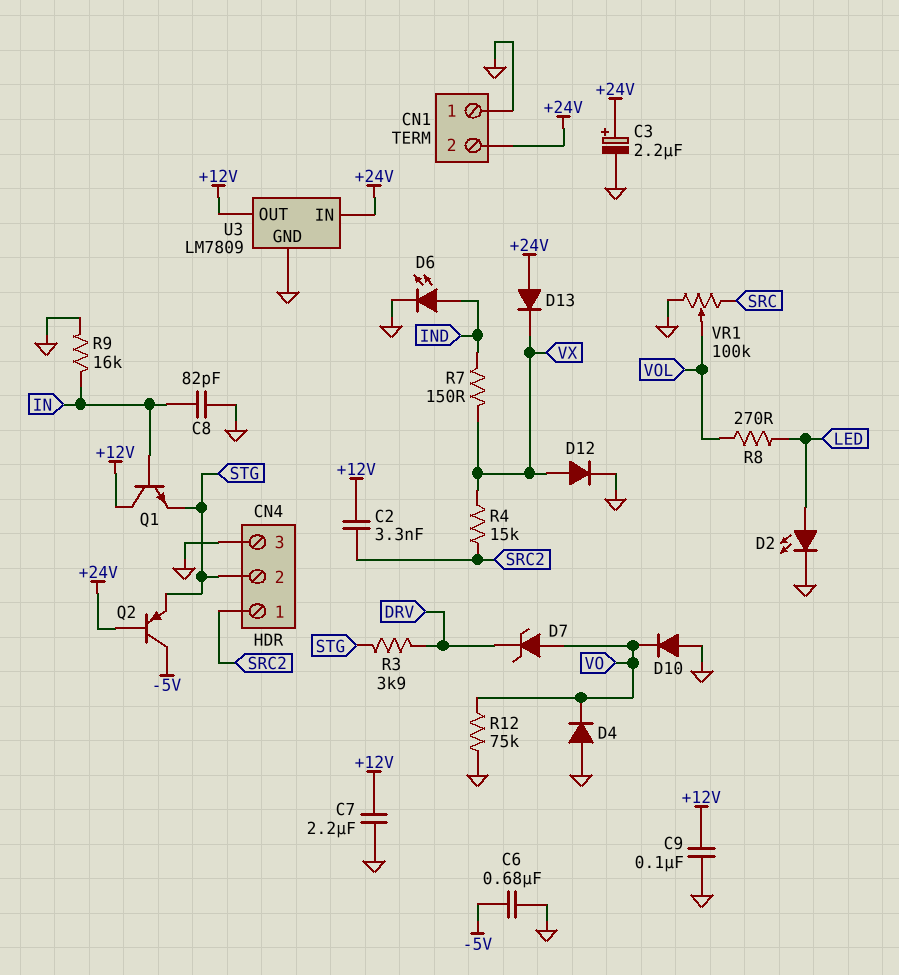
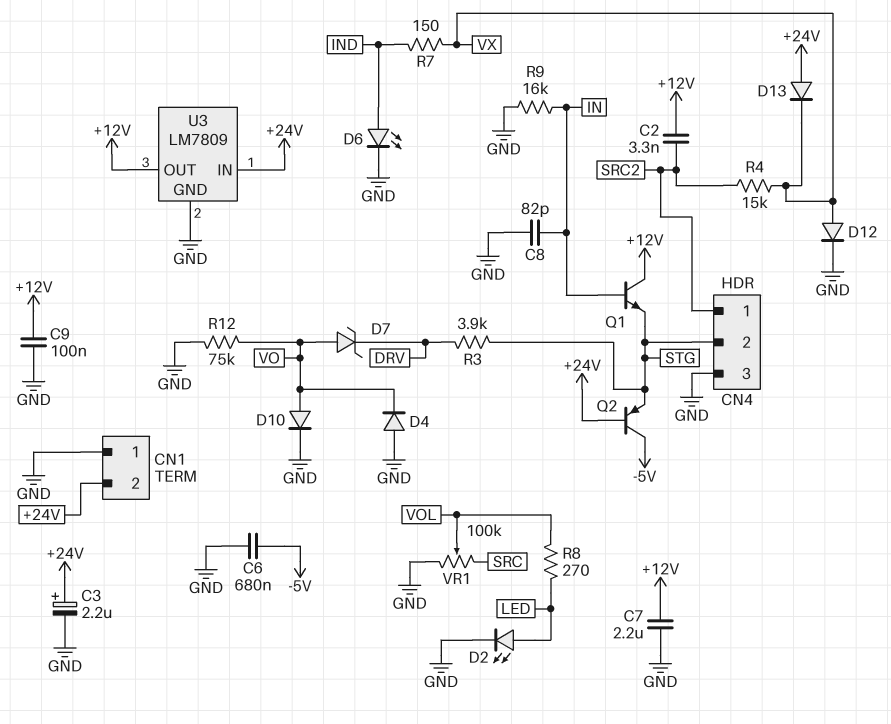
D10: diode (A GND, K VO) -> diode (A VO, K GND)

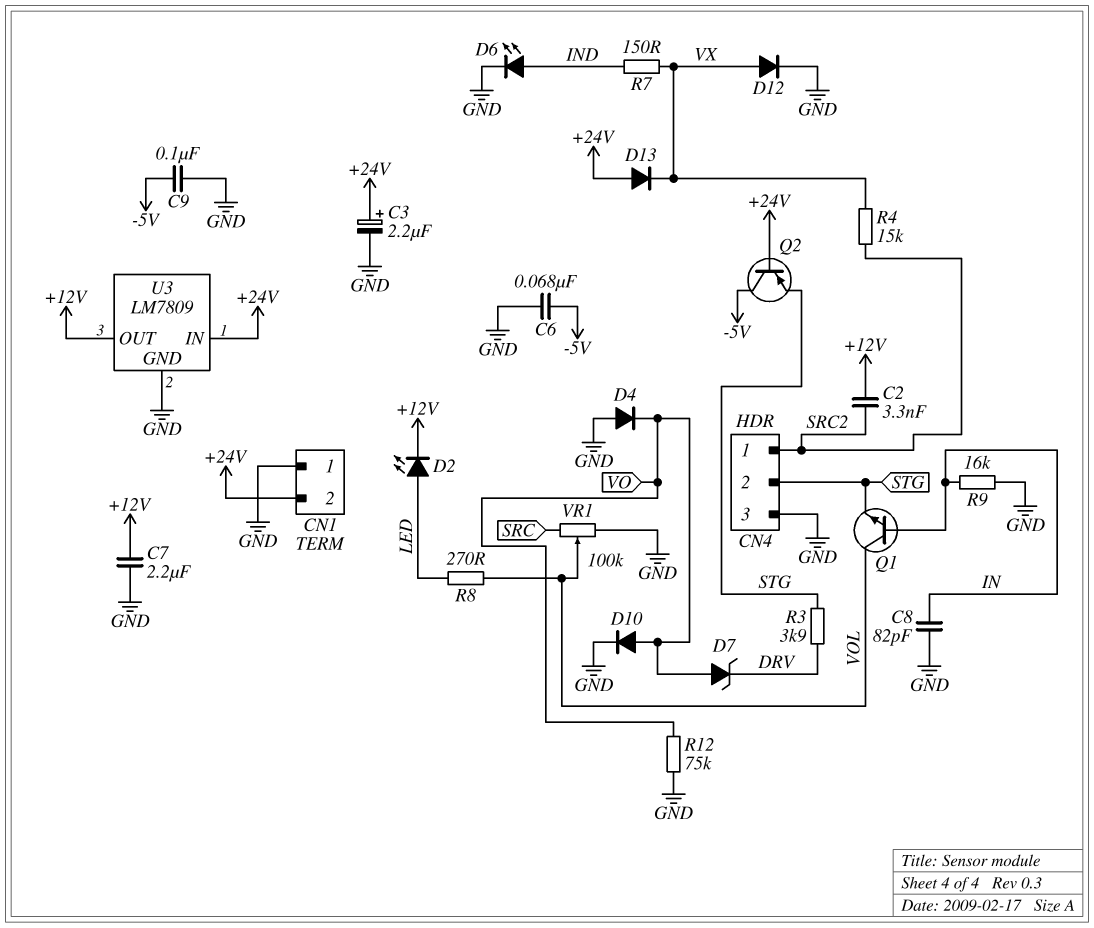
C6: 680nF (-5V, GND) -> 68nF (-5V, GND)
C9: 100nF (+12V, GND) -> 100nF (-5V, GND)
D2: LED (A LED, K GND) -> LED (A LED, K +12V)
Q1: NPN (B IN, C +12V, E STG) -> NPN (B IN, C VOL, E STG)

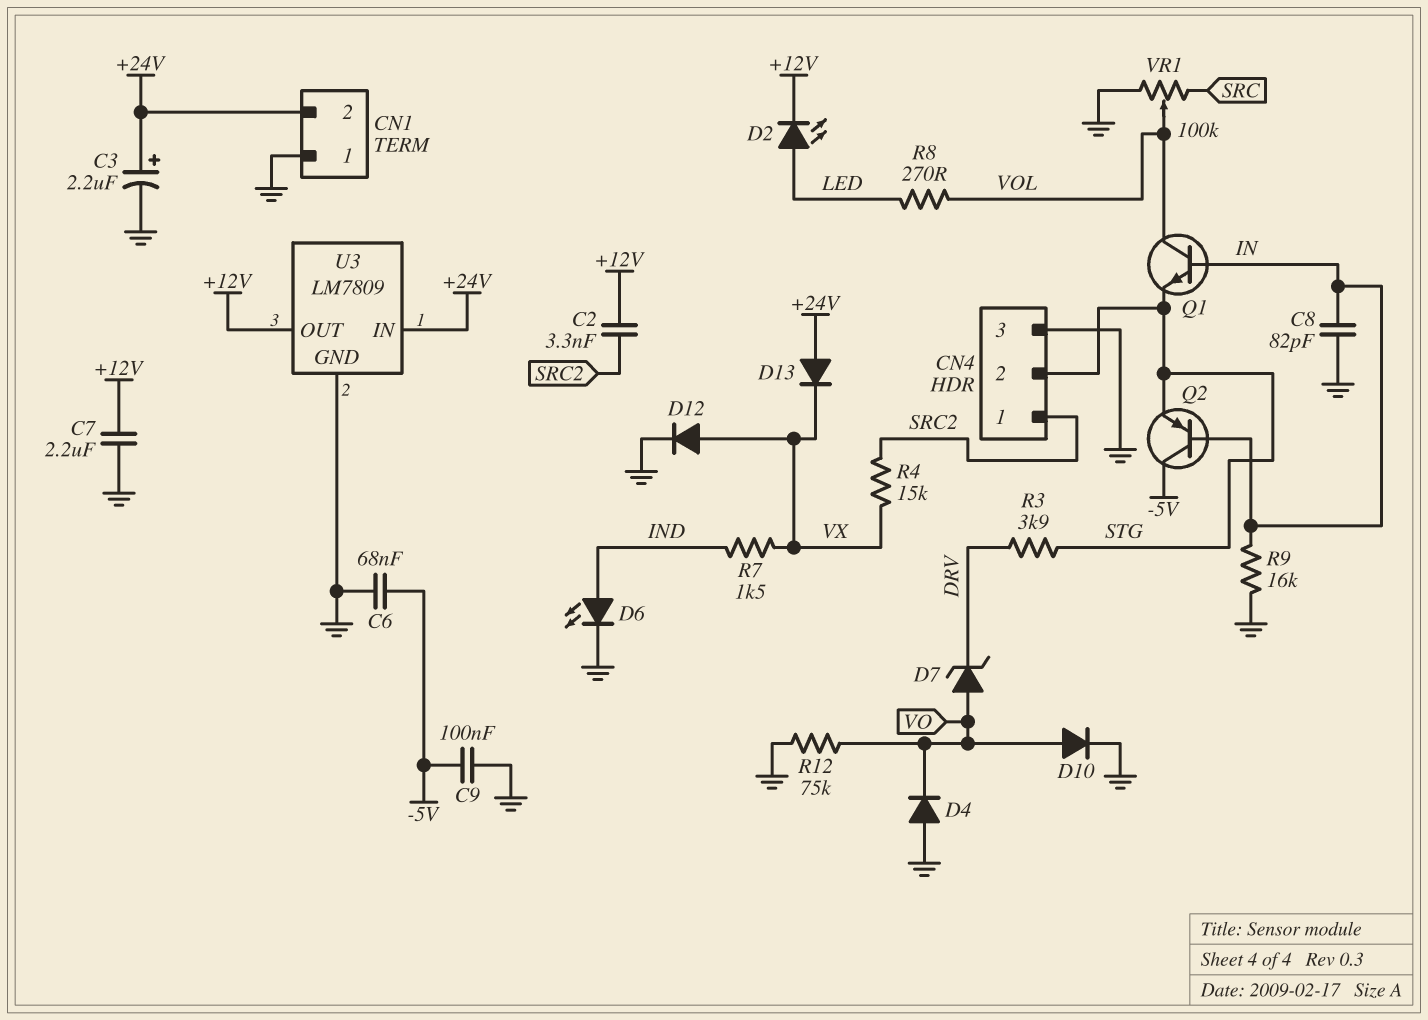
Q2: PNP (B +24V, C -5V, E STG) -> PNP (B IN, C -5V, E STG)
R7: 150 (IND, VX) -> 1.5k (IND, VX)

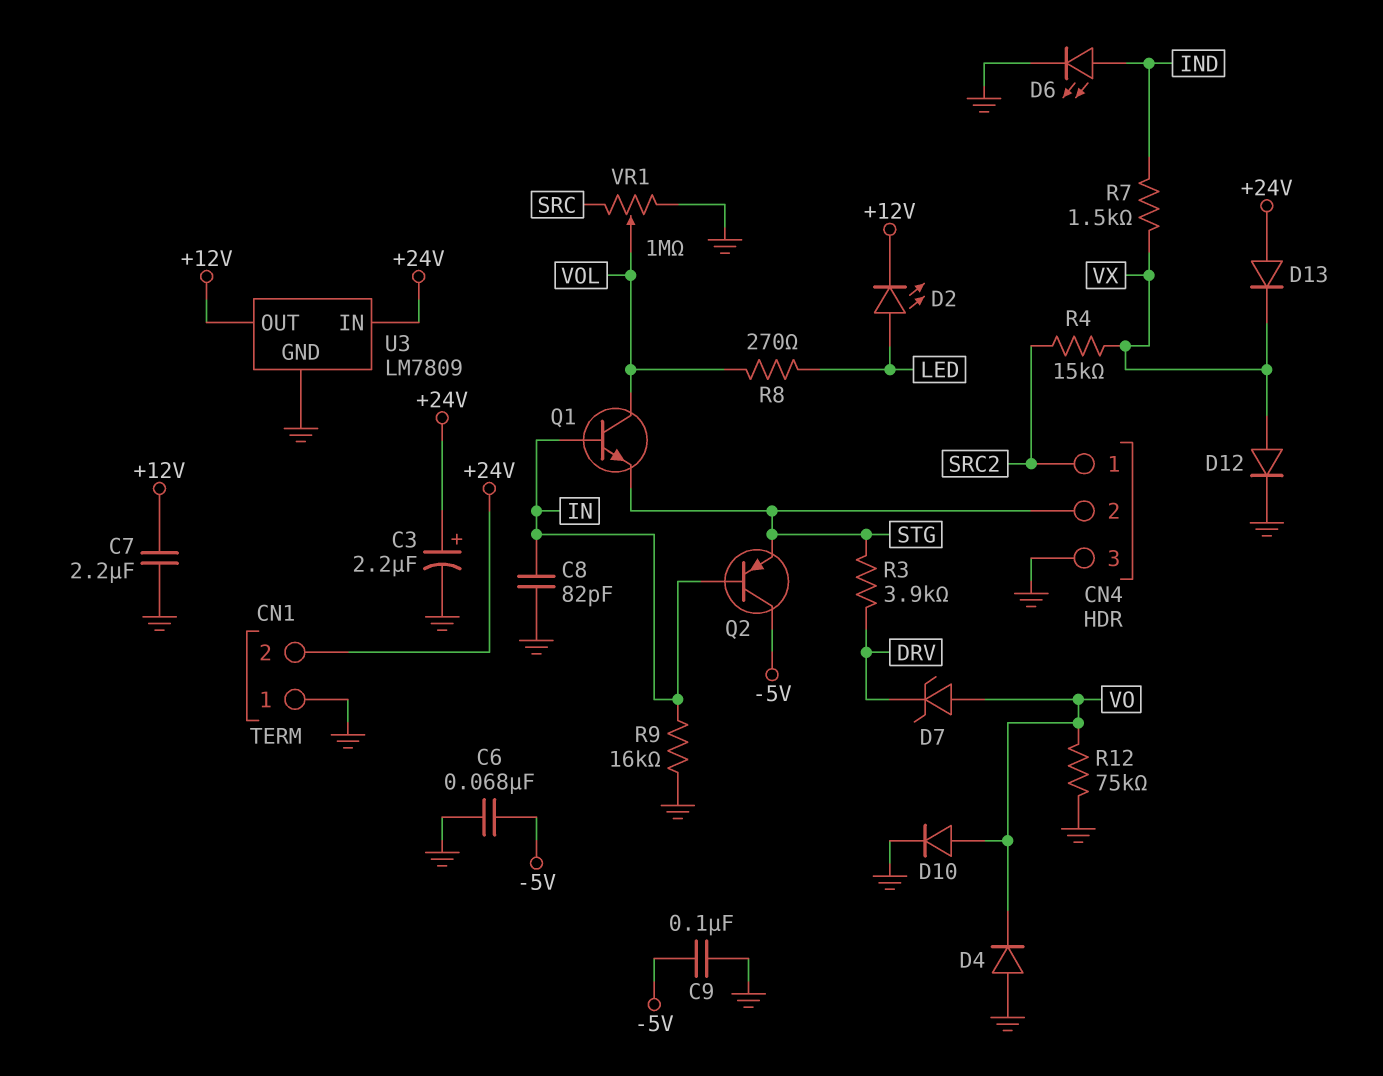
C2: 3.3nF (+12V, SRC2) -> none
VR1: 100k (GND, SRC, wiper VOL) -> 1M (GND, SRC, wiper VOL)

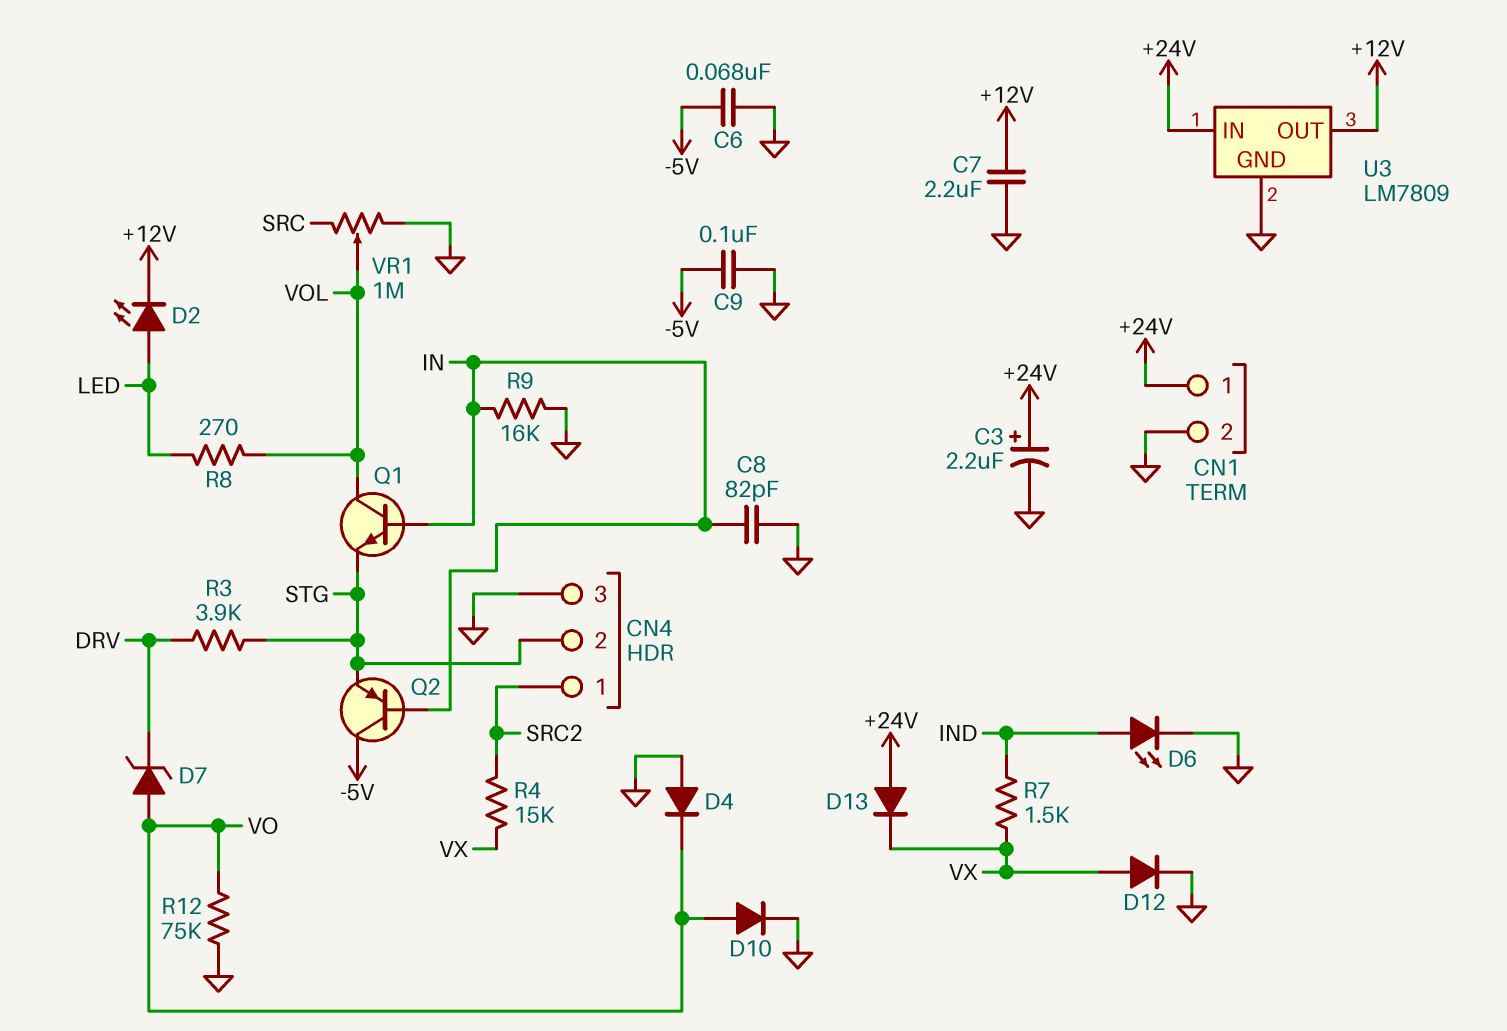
CN1 pin 1: GND -> +24V
CN1 pin 2: +24V -> GND

